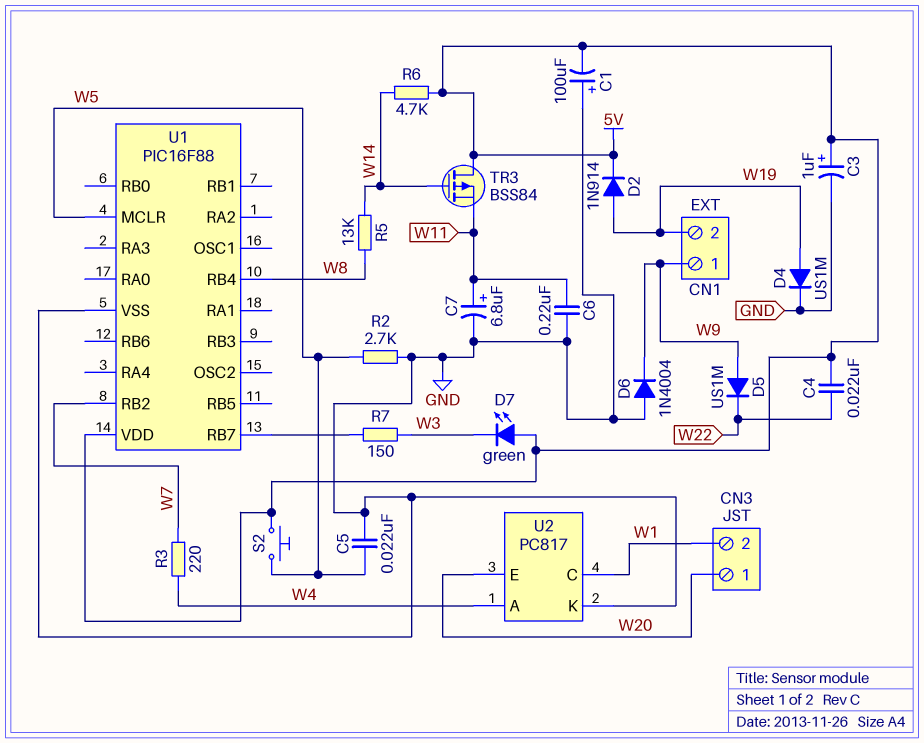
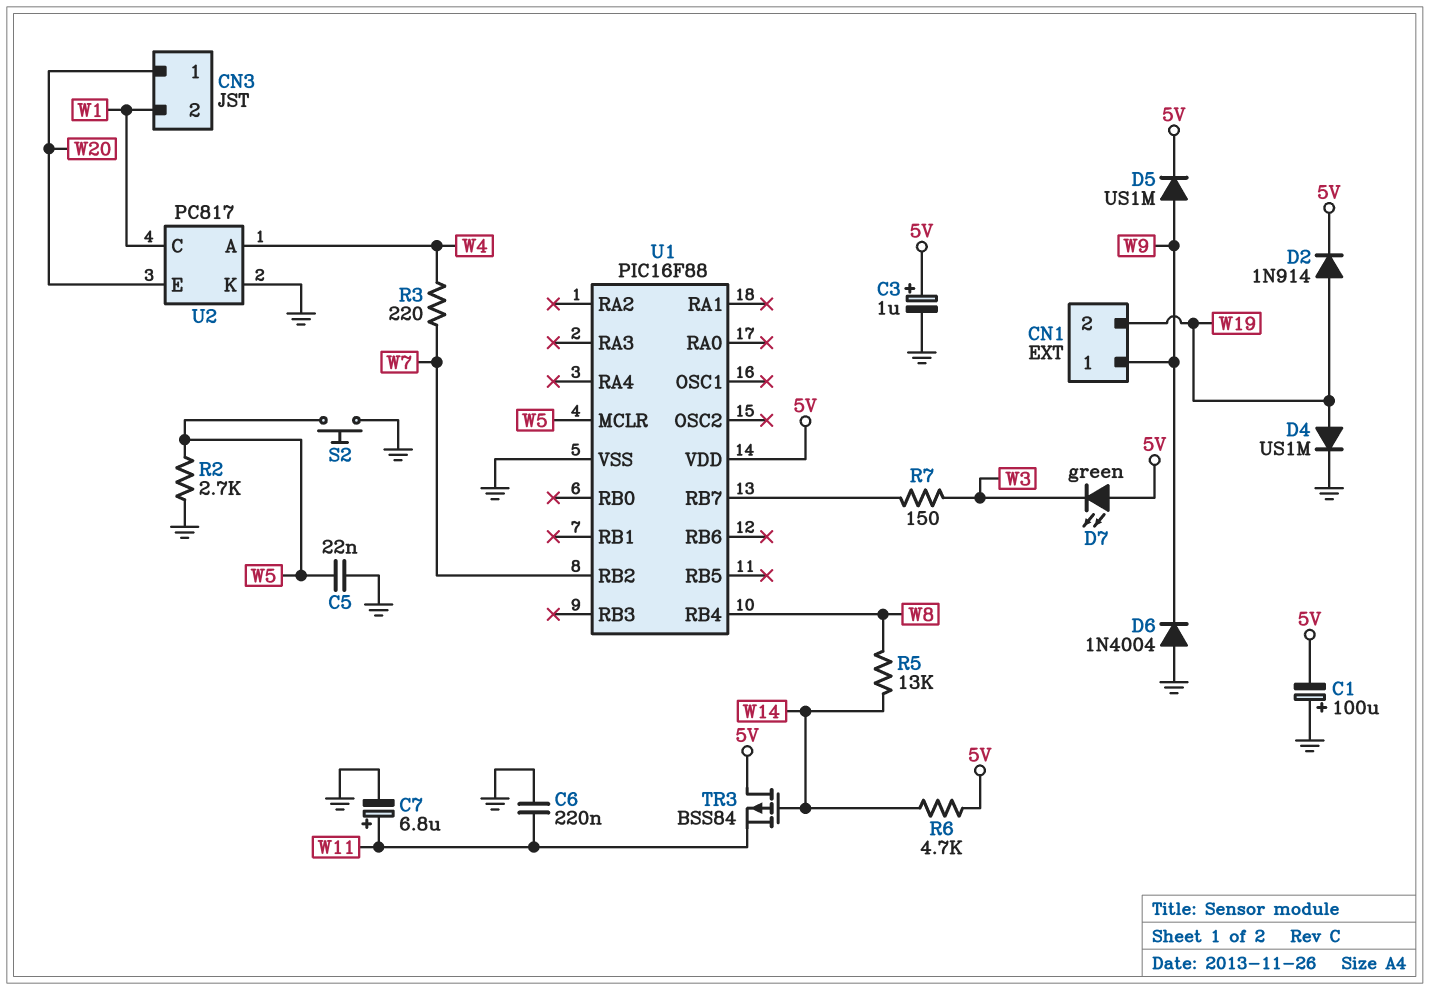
C4: 22nF (5V, W22) -> none
D5: diode US1M (A W9, K W22) -> diode US1M (A W9, K 5V)
S2: button (5V, W5) -> button (GND, W5)

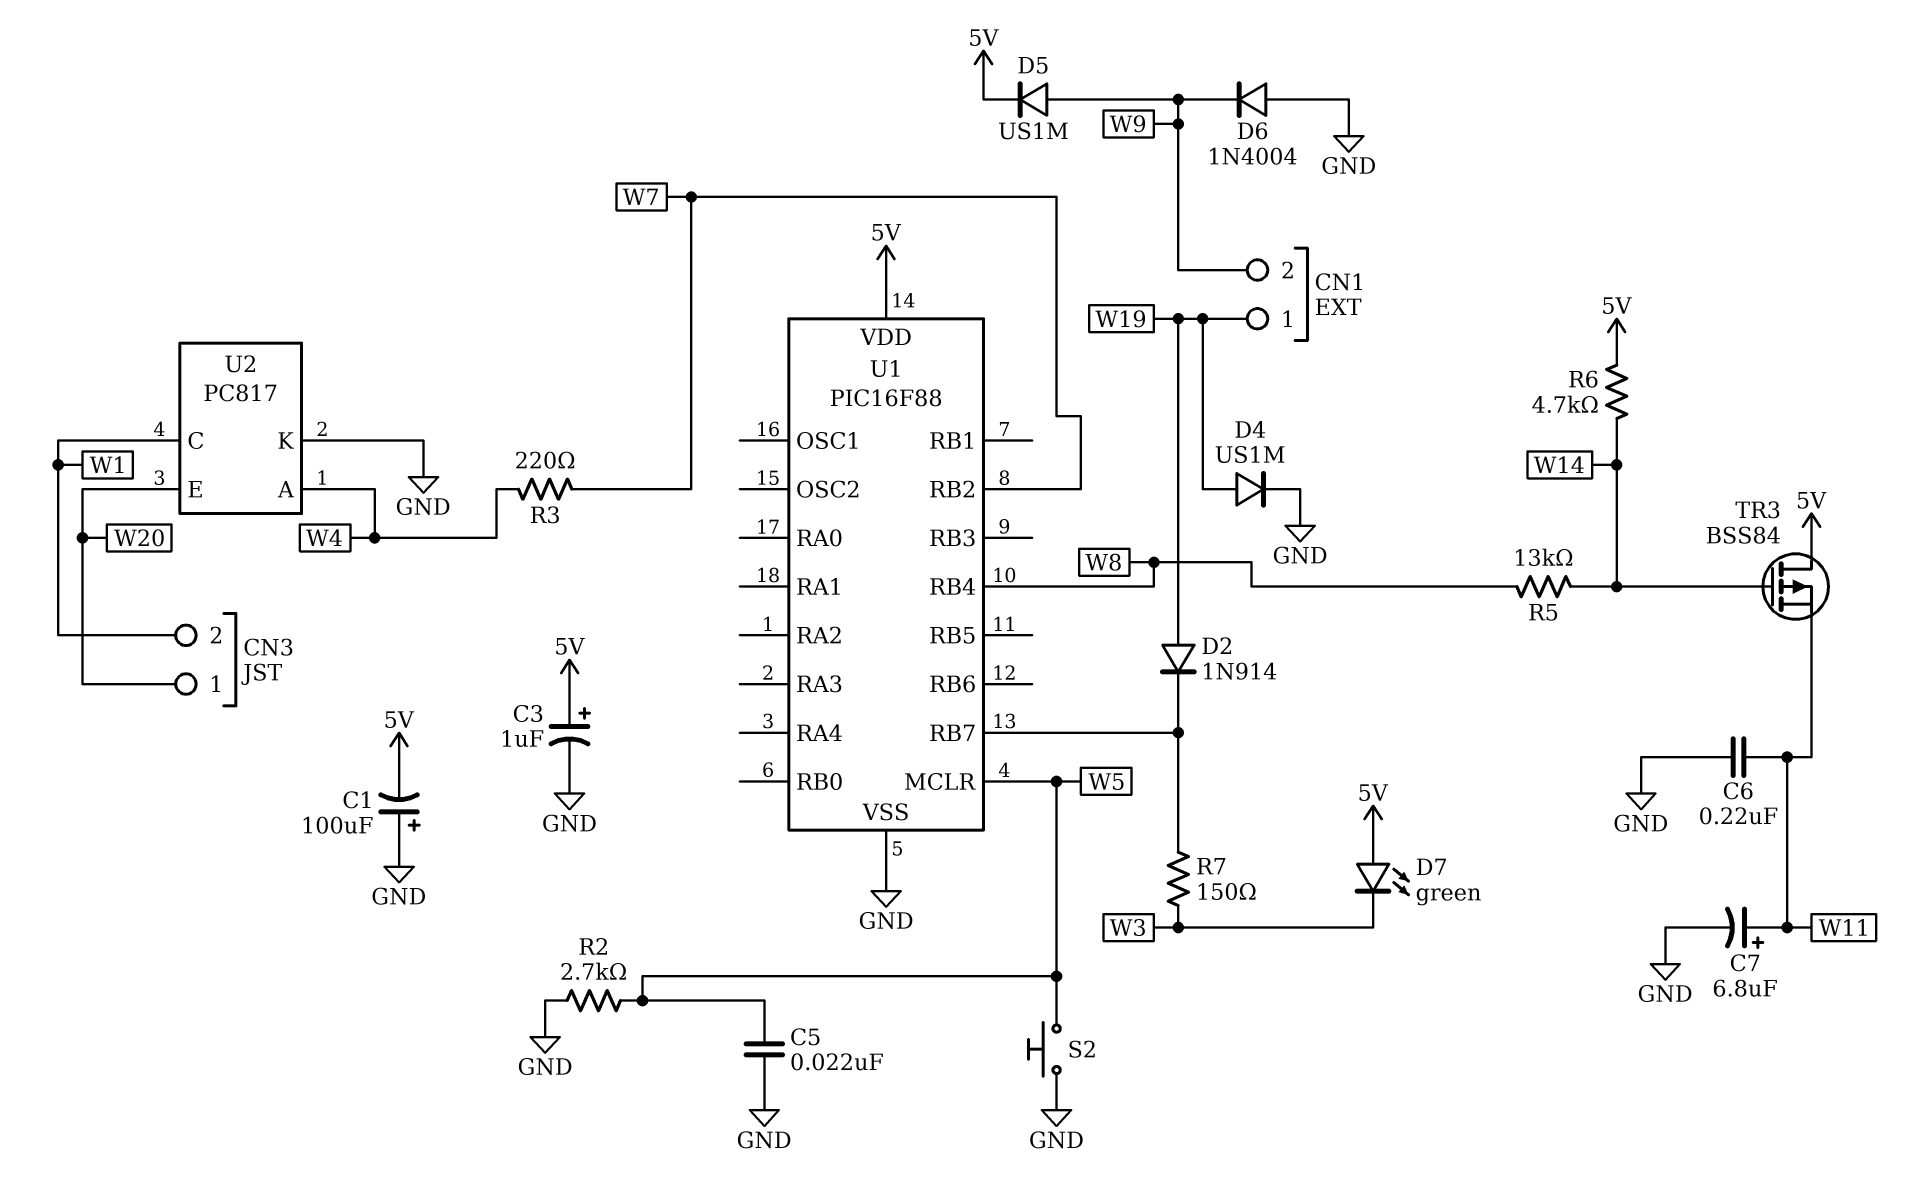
CN1 pin 1: W9 -> W19
CN1 pin 2: W19 -> W9
D2: diode 1N914 (A W19, K 5V) -> diode 1N914 (A W19, K U1/RB7)

